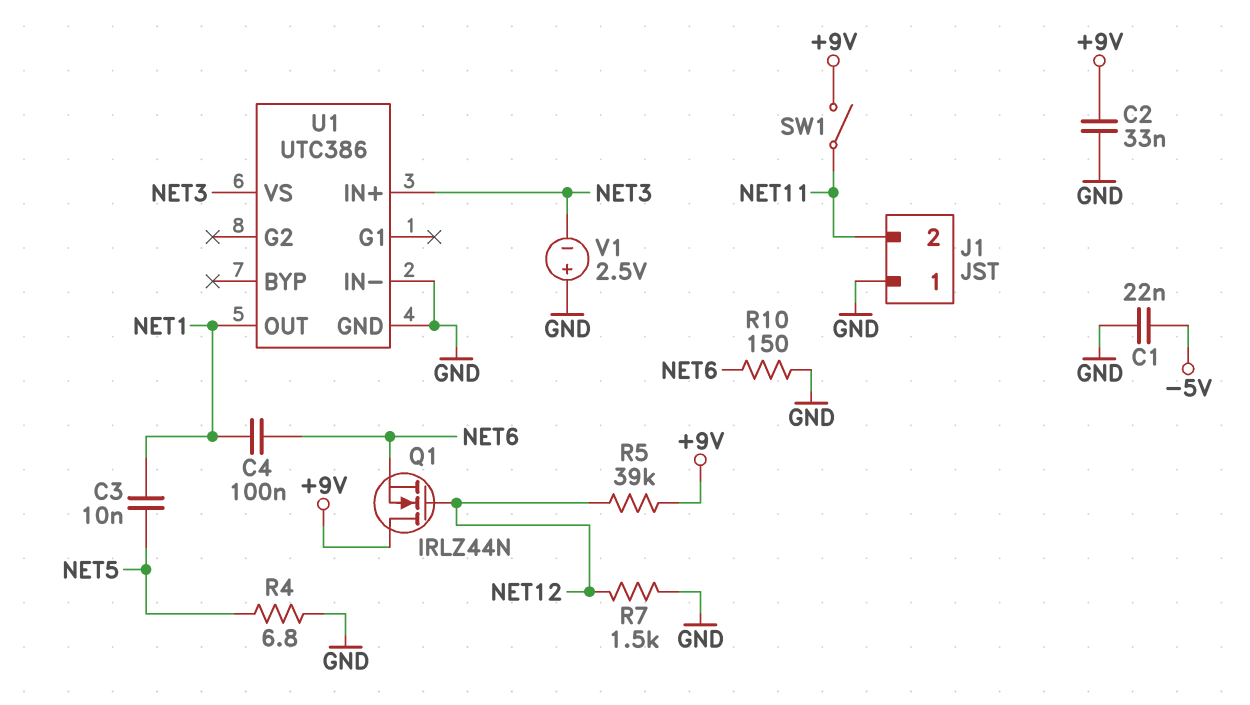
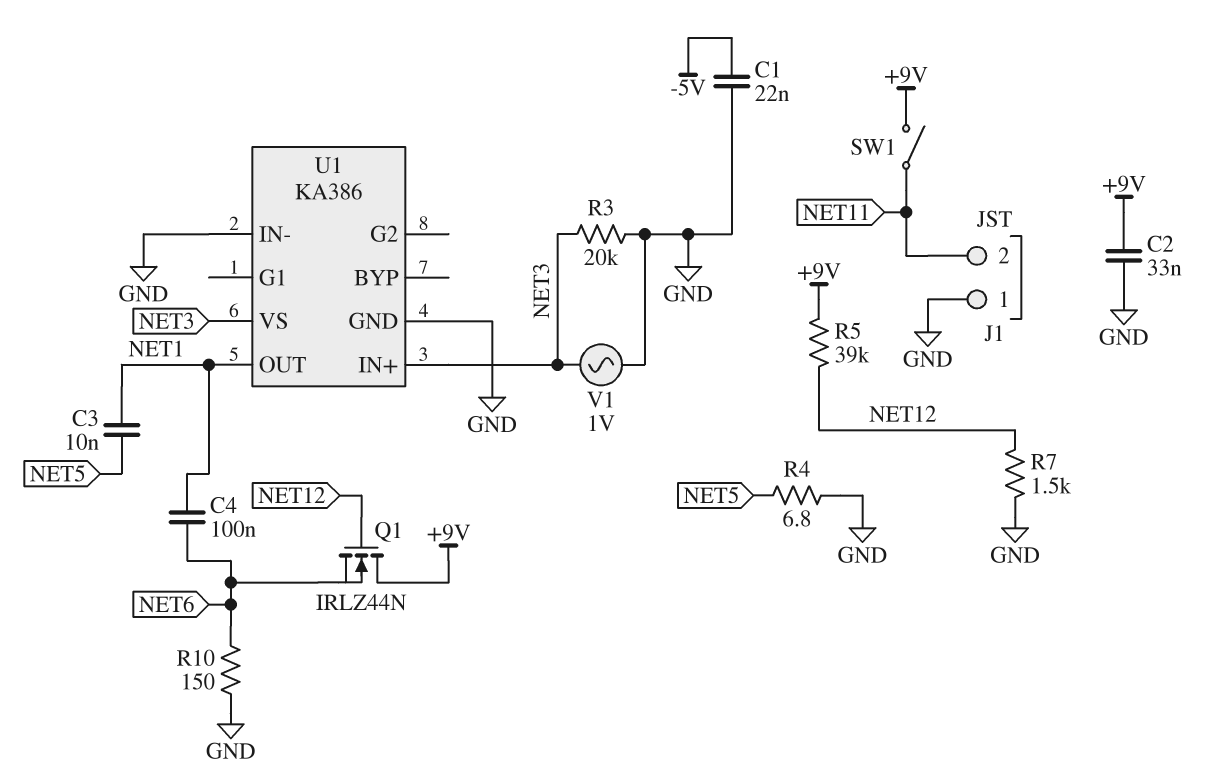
R3: none -> 20k (GND, NET3)
U1: UTC386 -> KA386
V1: 2.5V (plus GND, minus NET3) -> AC 1V (GND, NET3)

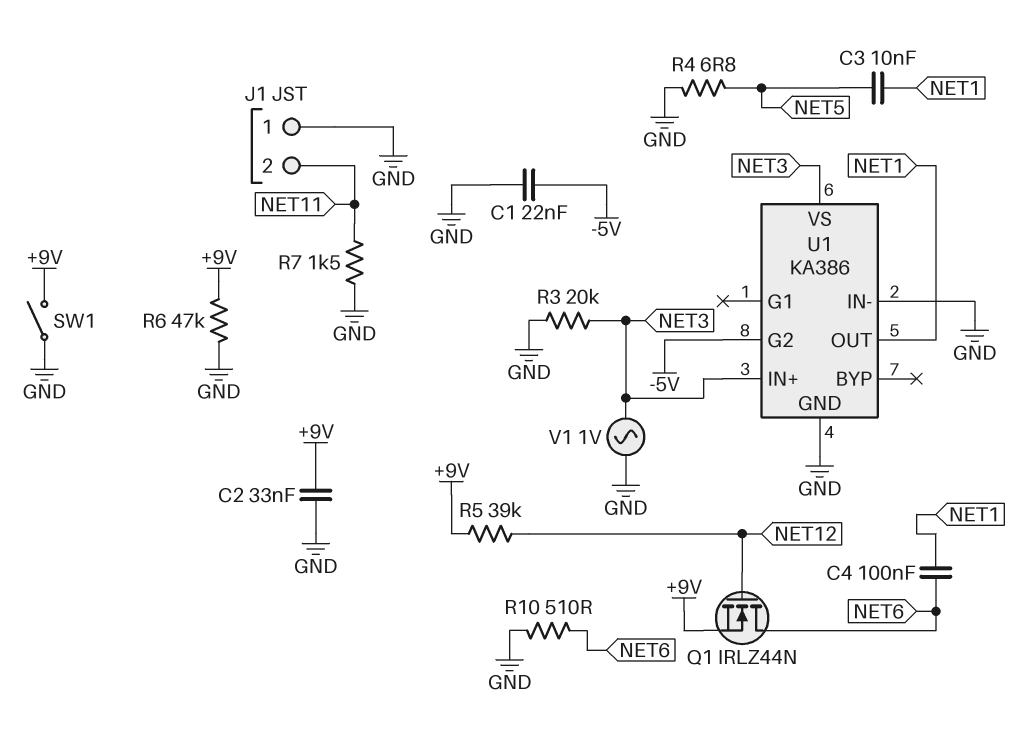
Q1: NMOS IRLZ44N (G NET12, D +9V, S NET6) -> NMOS IRLZ44N (G NET12, D NET6, S +9V)
R6: none -> 47k (+9V, GND)
R7: 1.5k (GND, NET12) -> 1.5k (GND, NET11)
R10: 150 (GND, NET6) -> 510 (GND, NET6)
SW1: switch (+9V, NET11) -> switch (+9V, GND)
U1 pin G2: none -> -5V

